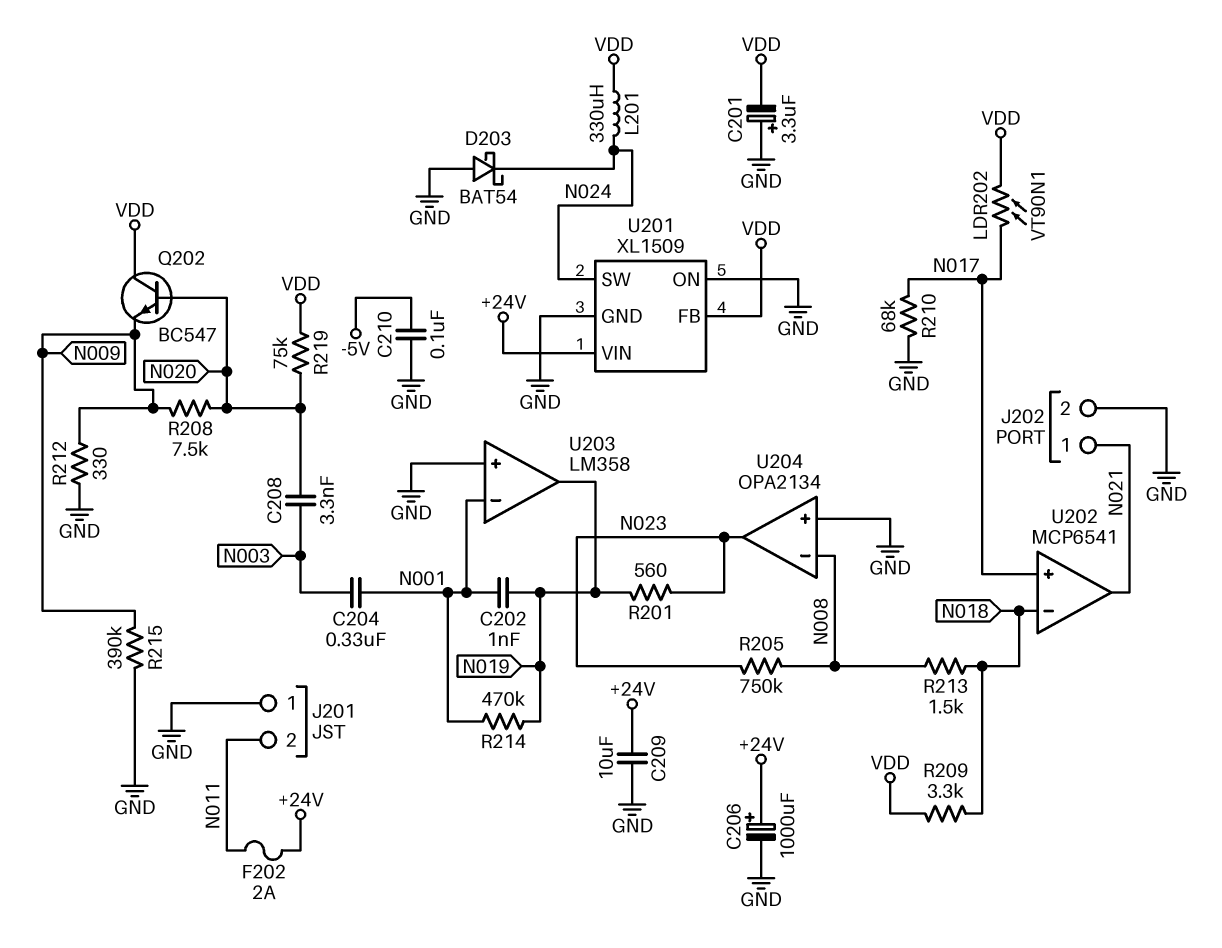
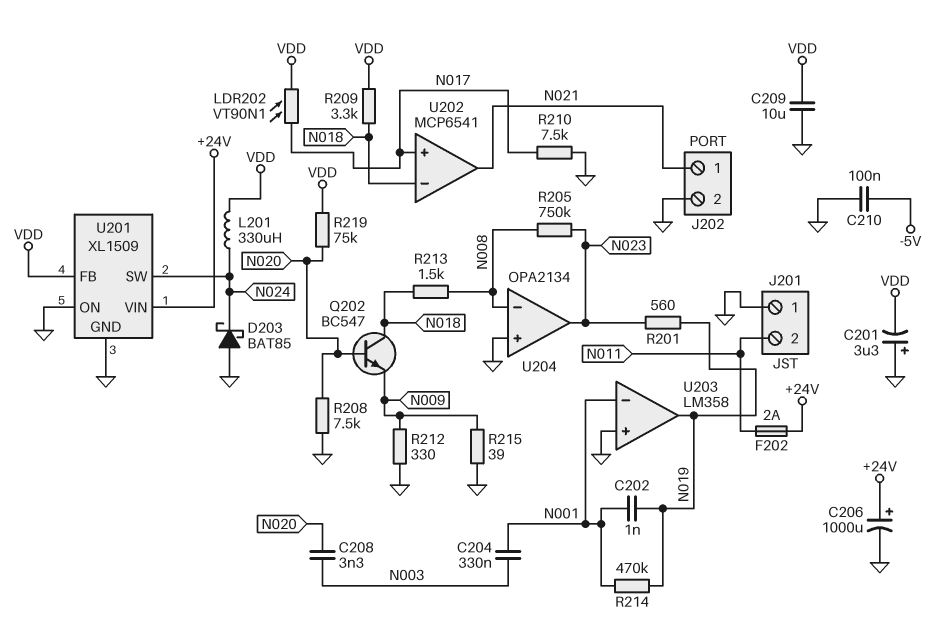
C209: 10uF (+24V, GND) -> 10uF (GND, VDD)
D203: schottky BAT54 (A GND, K N024) -> schottky BAT85 (A GND, K N024)
Q202: NPN BC547 (B N020, C VDD, E N009) -> NPN BC547 (B N020, C N018, E N009)
R208: 7.5k (N009, N020) -> 7.5k (GND, N020)
R210: 68k (GND, N017) -> 7.5k (GND, N017)
R215: 390k (GND, N009) -> 39 (GND, N009)

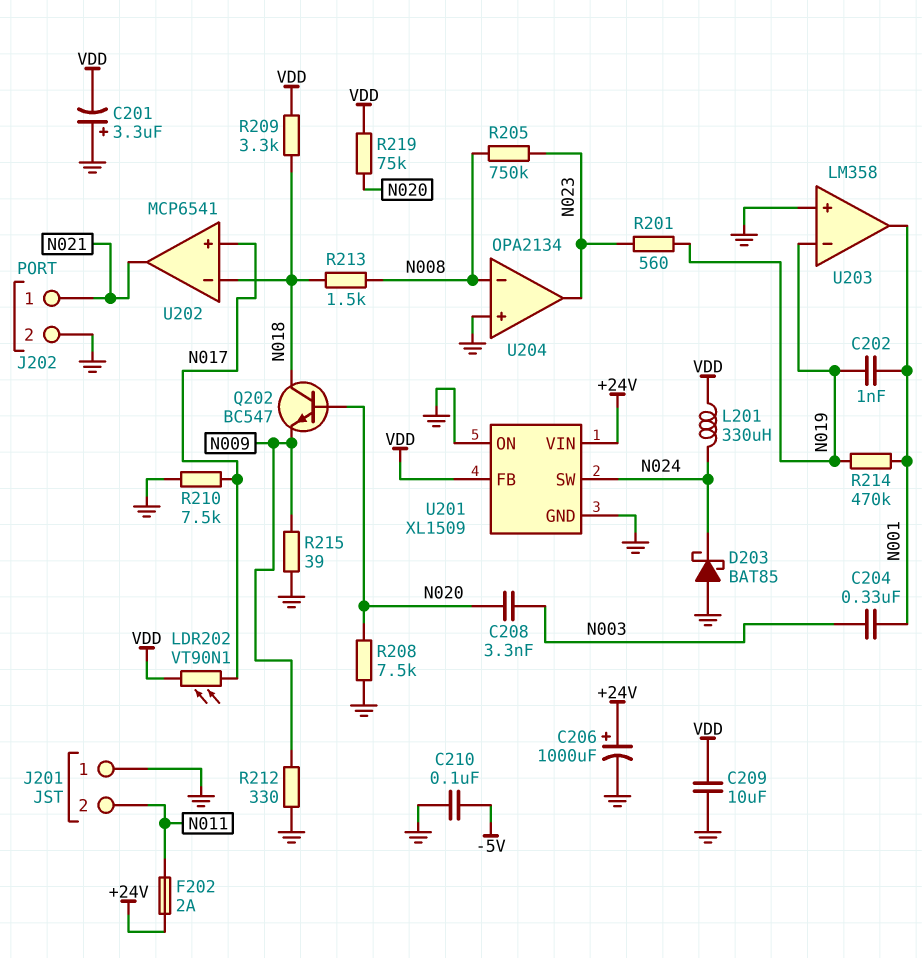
U203 pin in-: N001 -> N019
U203 pin out: N019 -> N001

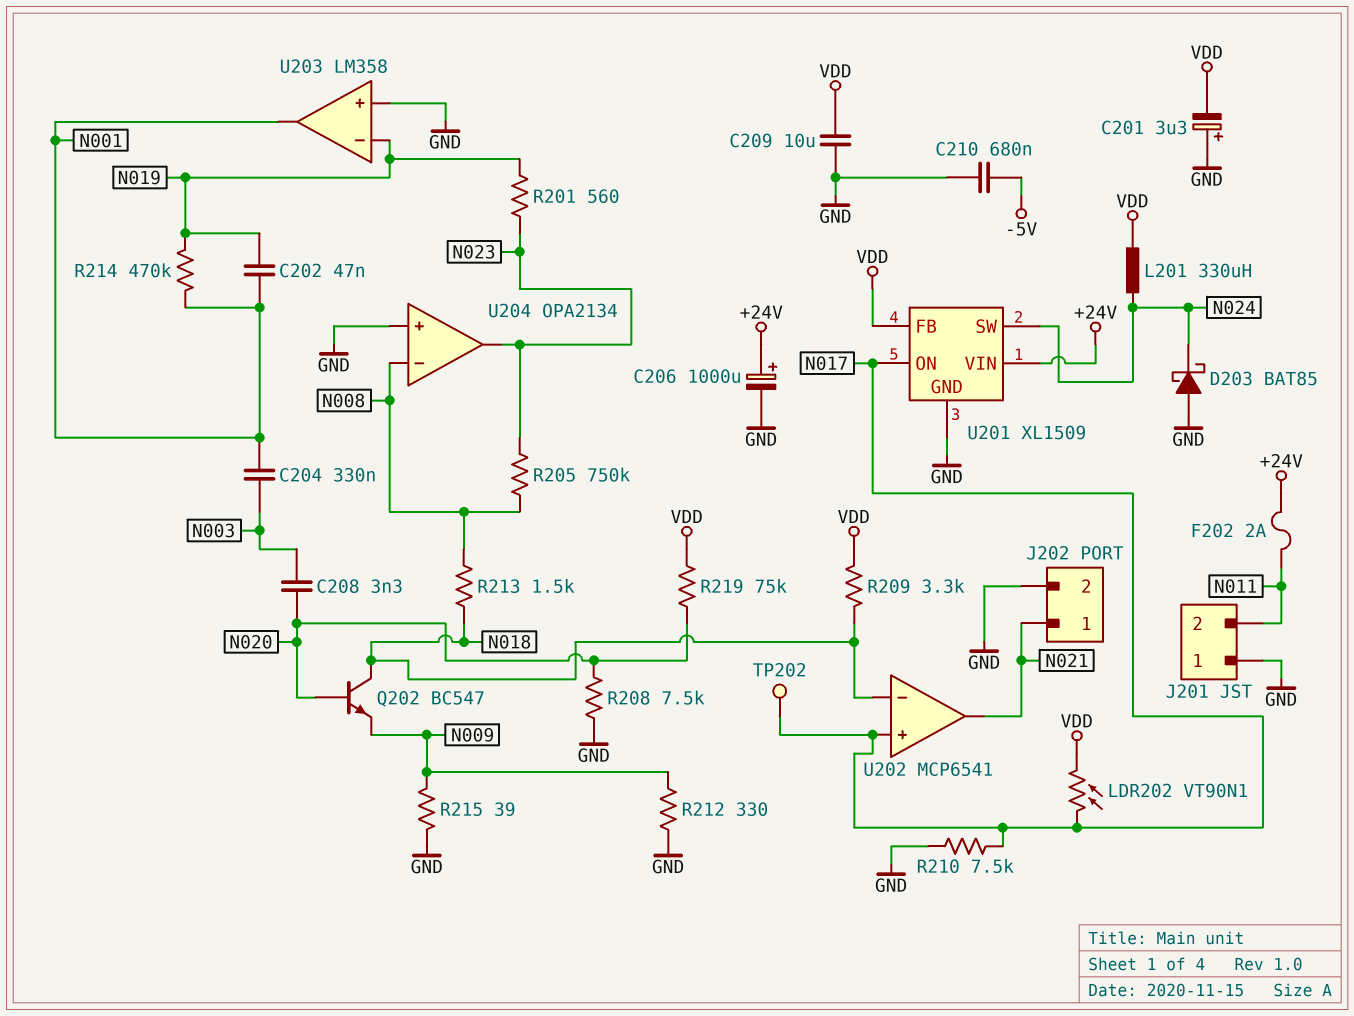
C202: 1nF (N001, N019) -> 47nF (N001, N019)
C210: 100nF (-5V, GND) -> 680nF (-5V, GND)
TP202: none -> test point (N017)
U201 pin ON: GND -> N017

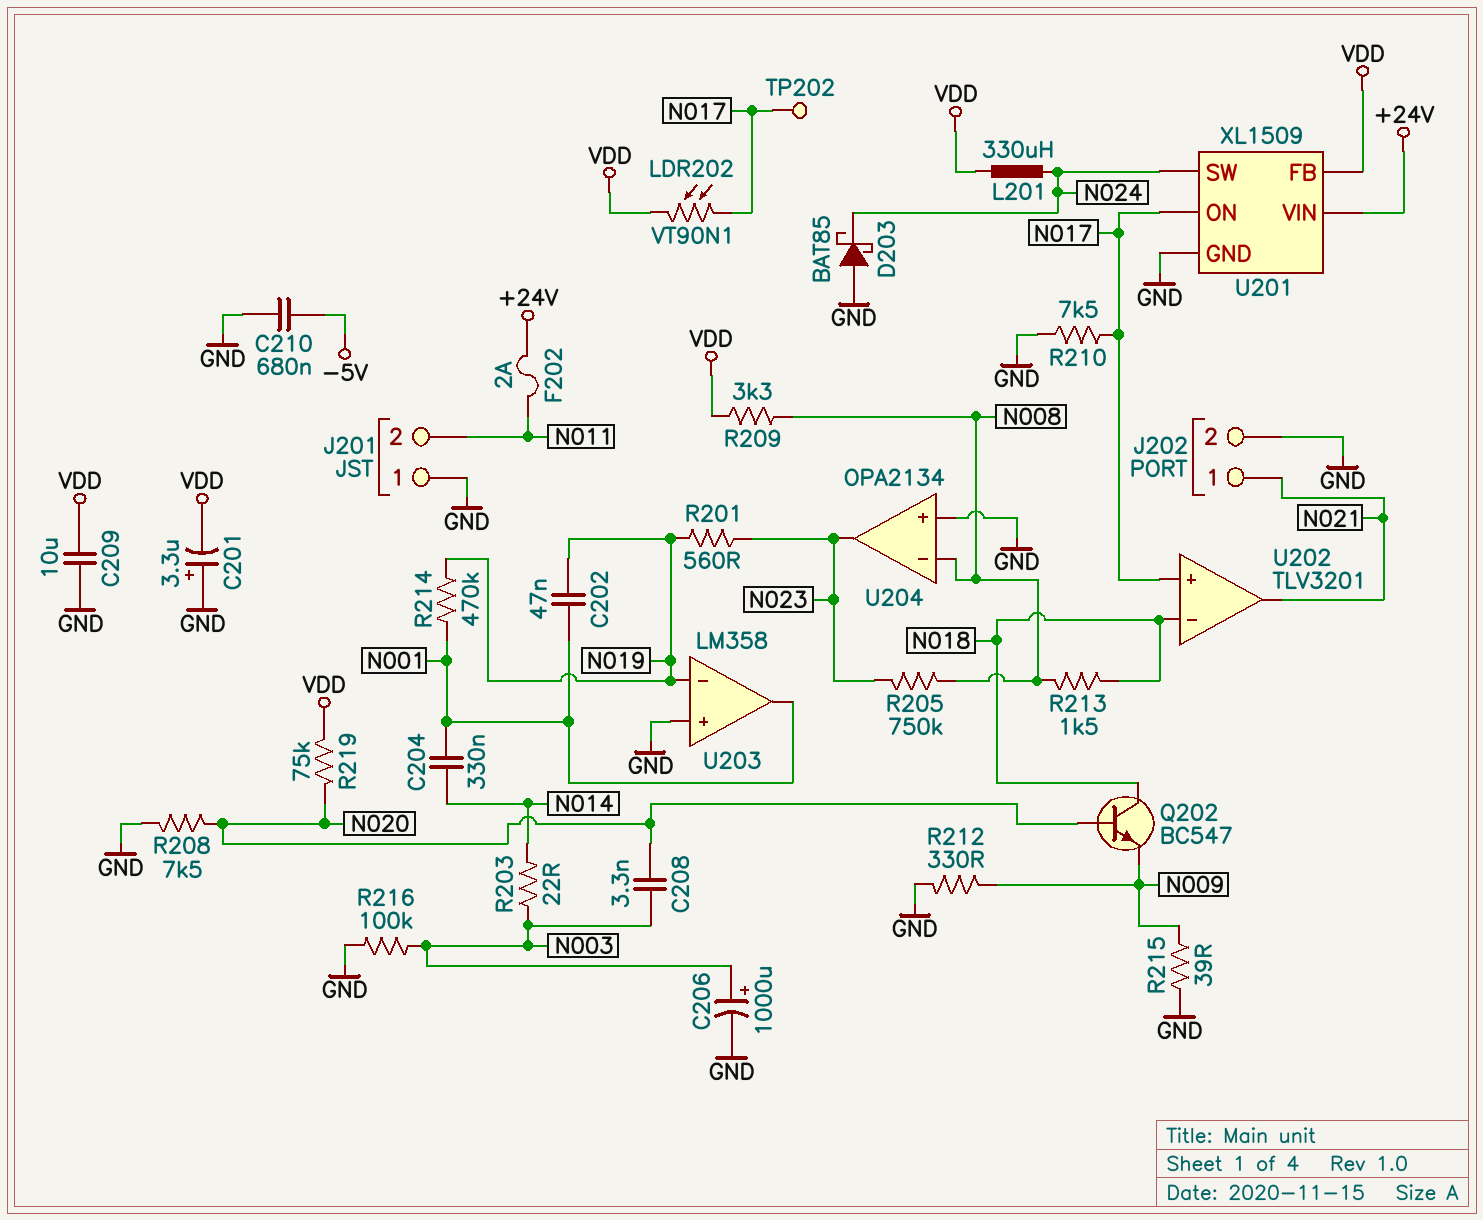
C204: 330nF (N001, N003) -> 330nF (N001, N014)
C206: 1000uF (plus +24V, minus GND) -> 1000uF (plus N003, minus GND)
R203: none -> 22 (N003, N014)
R209: 3.3k (N018, VDD) -> 3.3k (N008, VDD)
R216: none -> 100k (GND, N003)
U202: MCP6541 -> TLV3201

